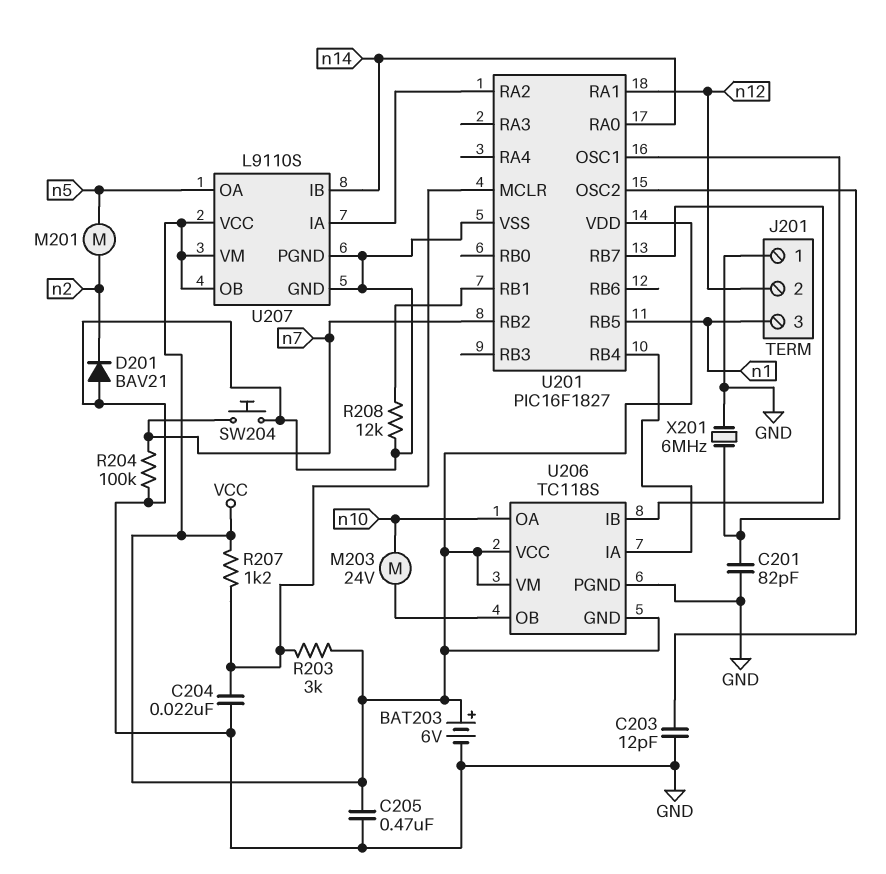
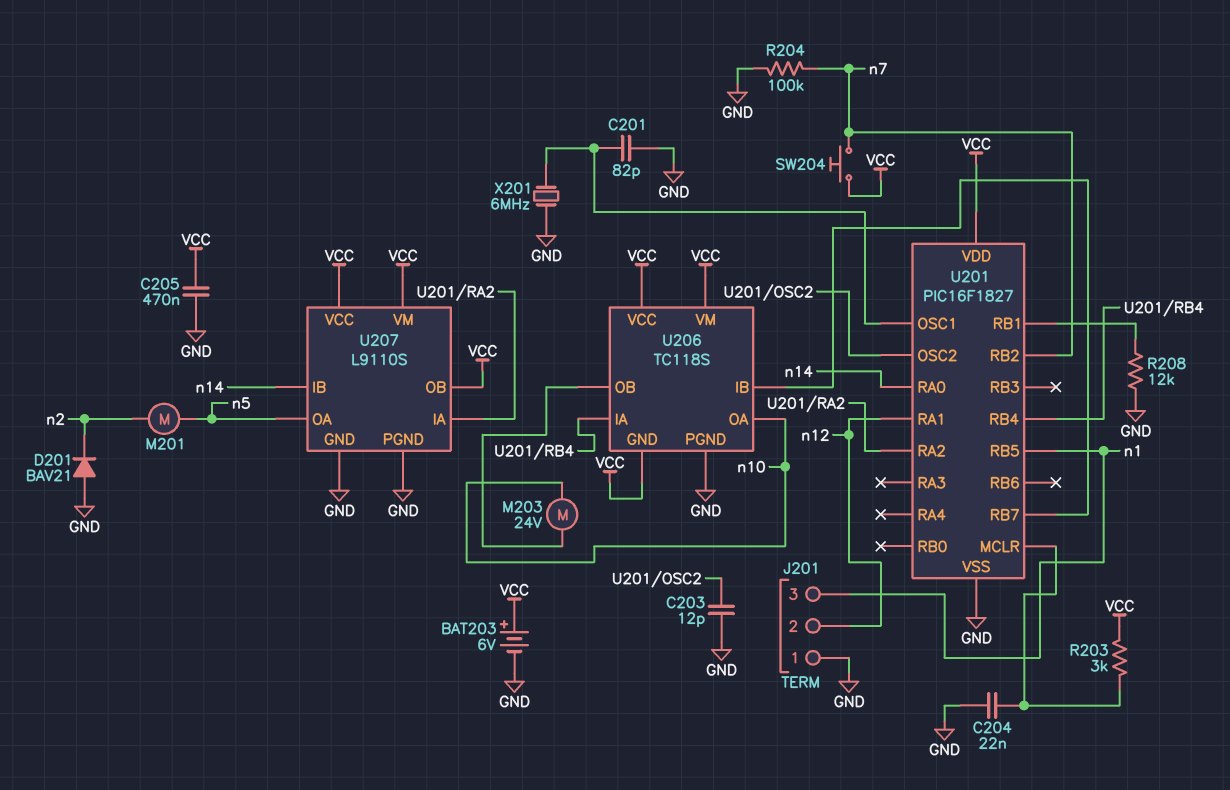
R207: 1.2k (U201/MCLR, VCC) -> none
SW204: button (GND, n7) -> button (VCC, n7)

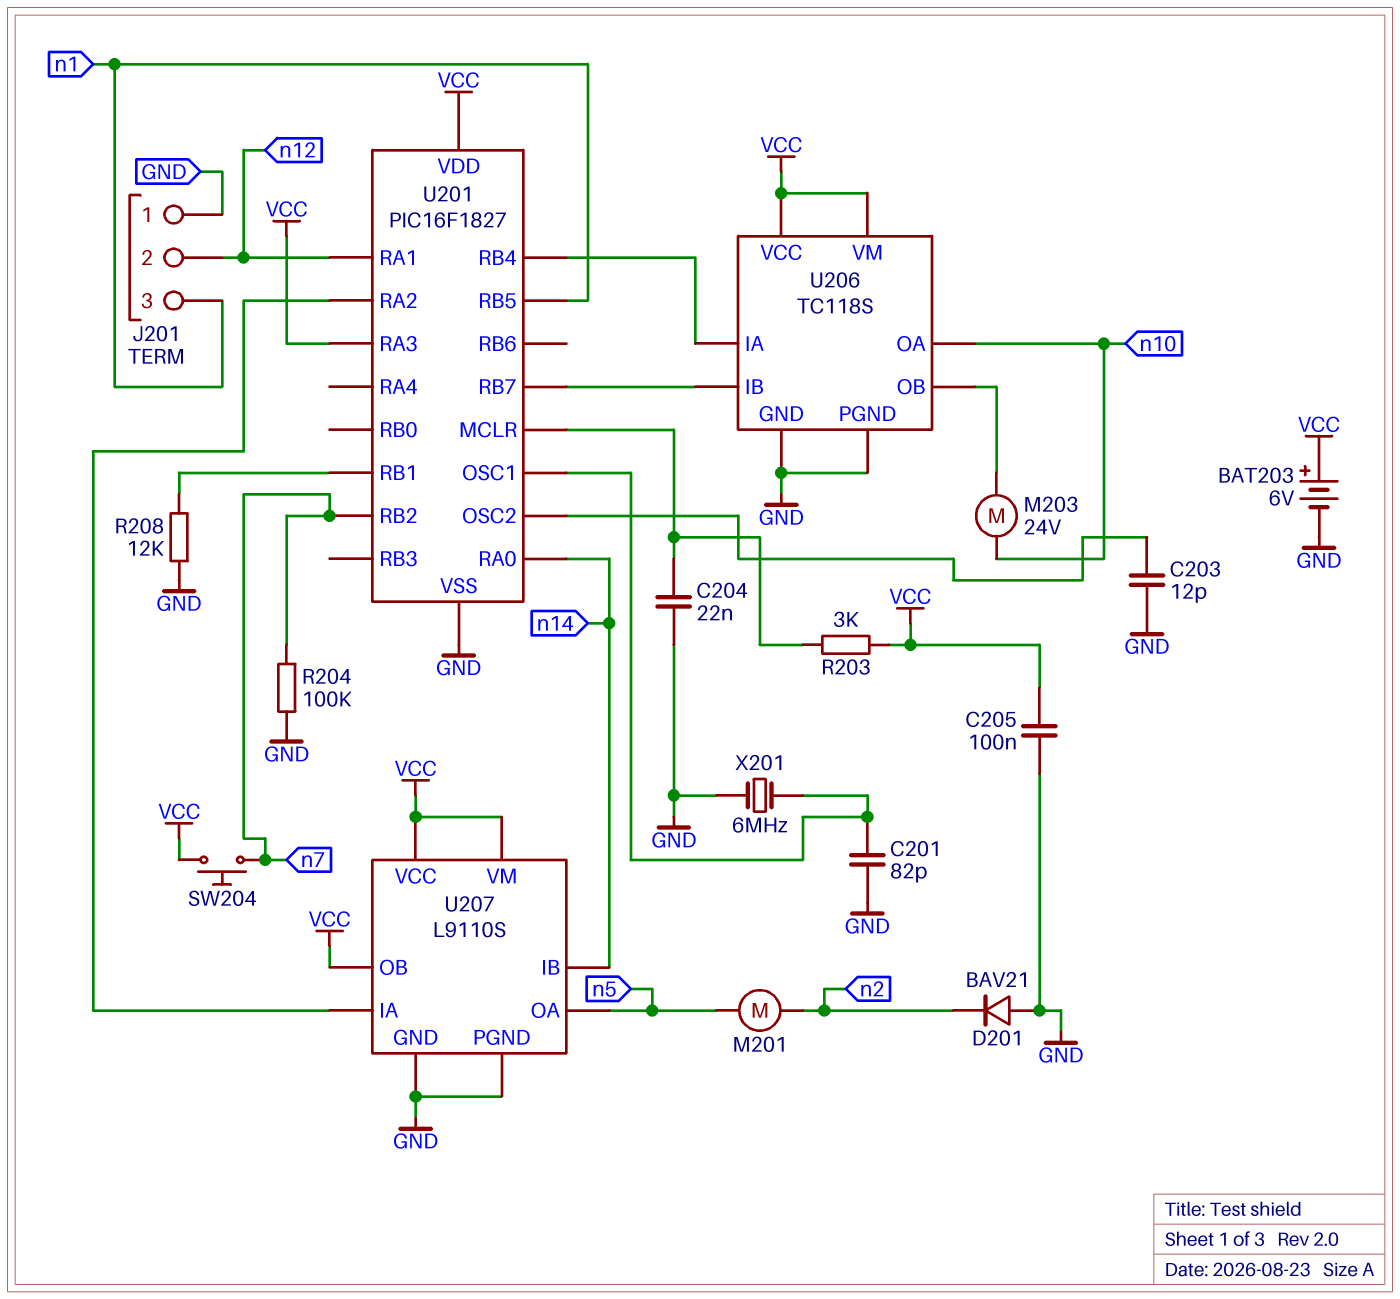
C205: 470nF (GND, VCC) -> 100nF (GND, VCC)
U201 pin RA3: none -> VCC
U206 pin GND: VCC -> GND

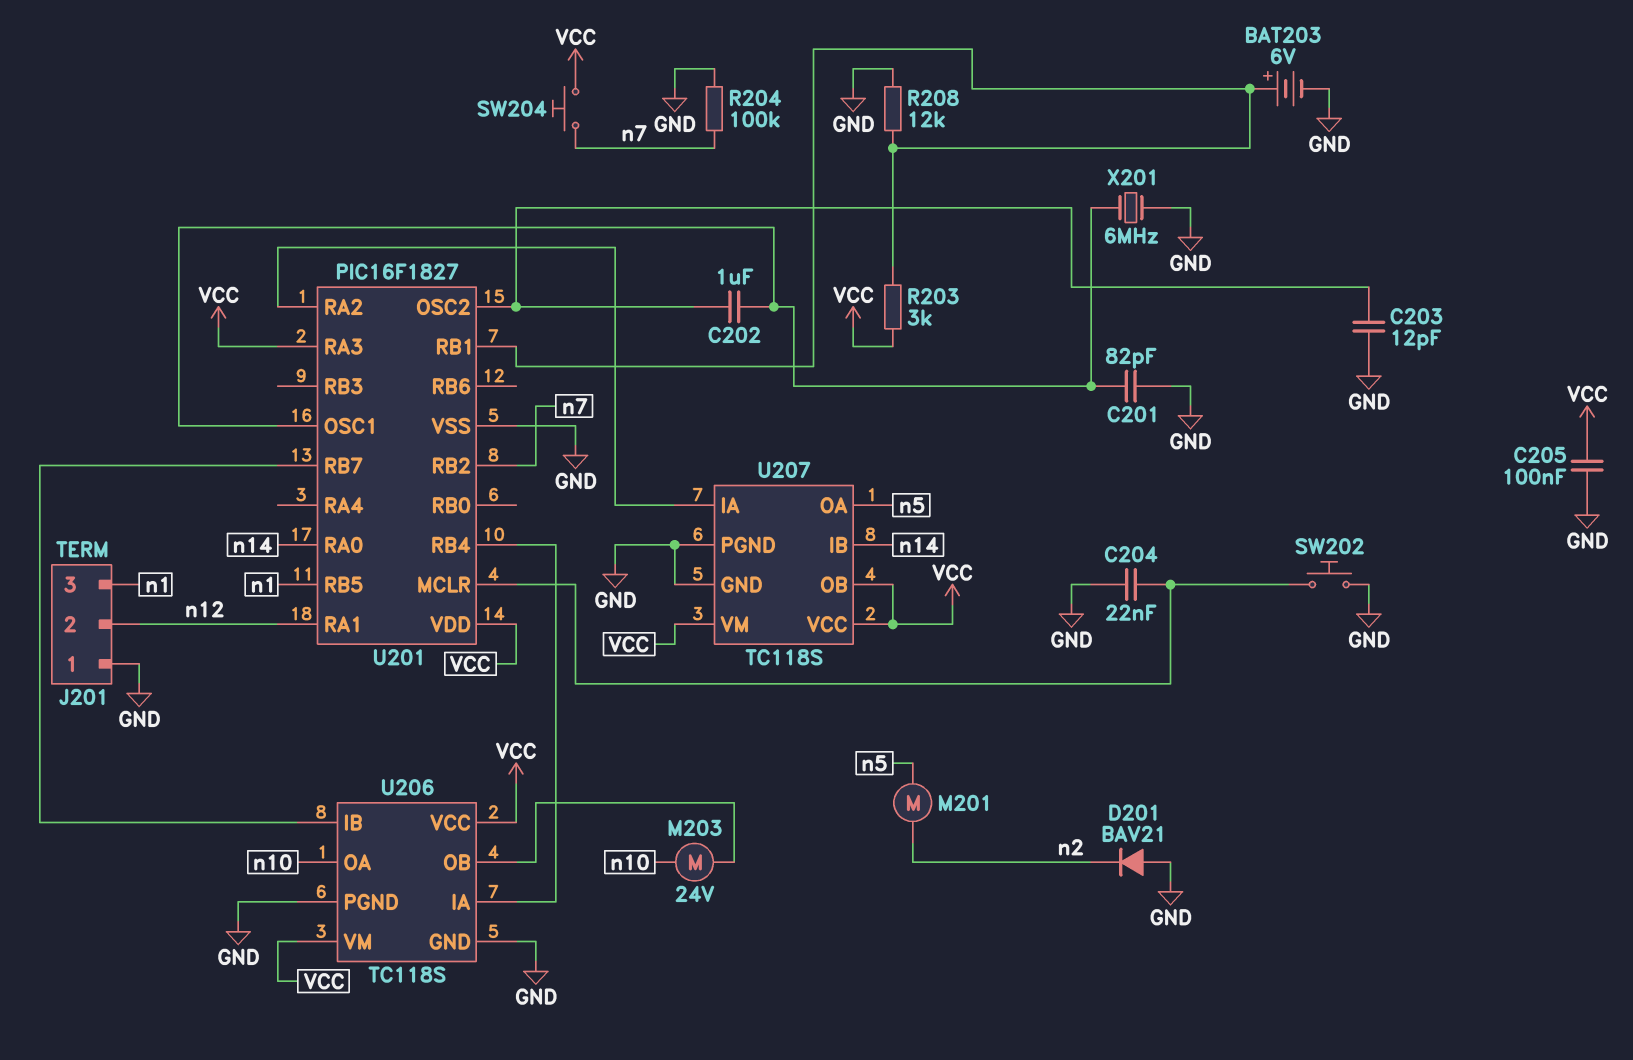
BAT203: 6V (plus VCC, minus GND) -> 6V (plus U201/RB1, minus GND)
C202: none -> 1uF (U201/OSC1, U201/OSC2)
R203: 3k (U201/MCLR, VCC) -> 3k (U201/RB1, VCC)
SW202: none -> button (GND, U201/MCLR)
U207: L9110S -> TC118S

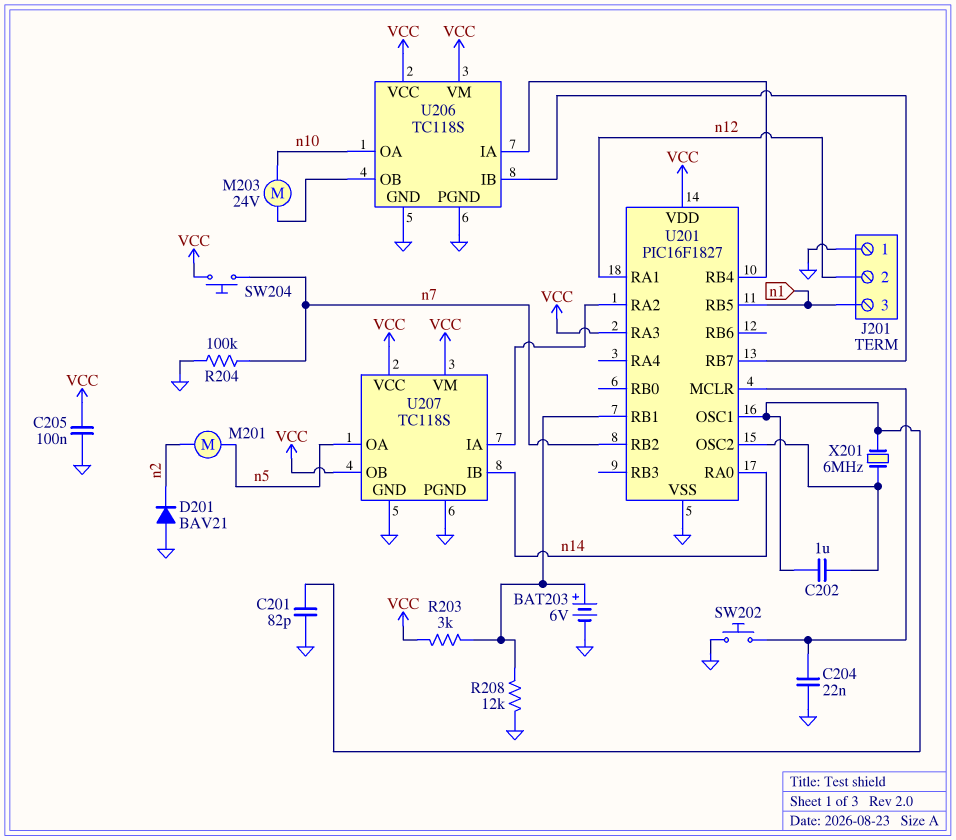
C203: 12pF (GND, U201/OSC2) -> none
X201: 6MHz (GND, U201/OSC1) -> 6MHz (U201/OSC1, U201/OSC2)

